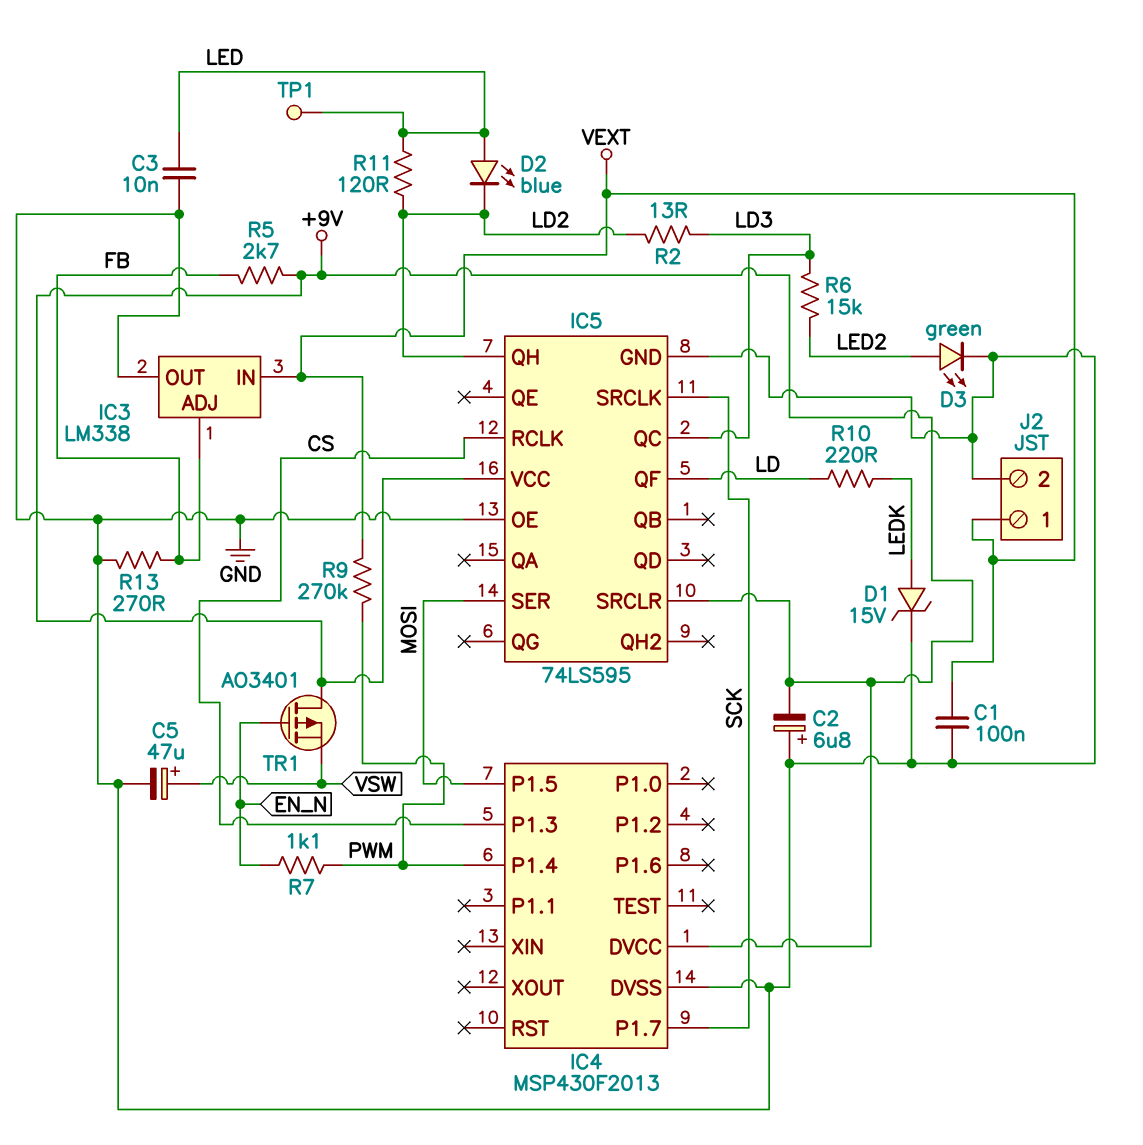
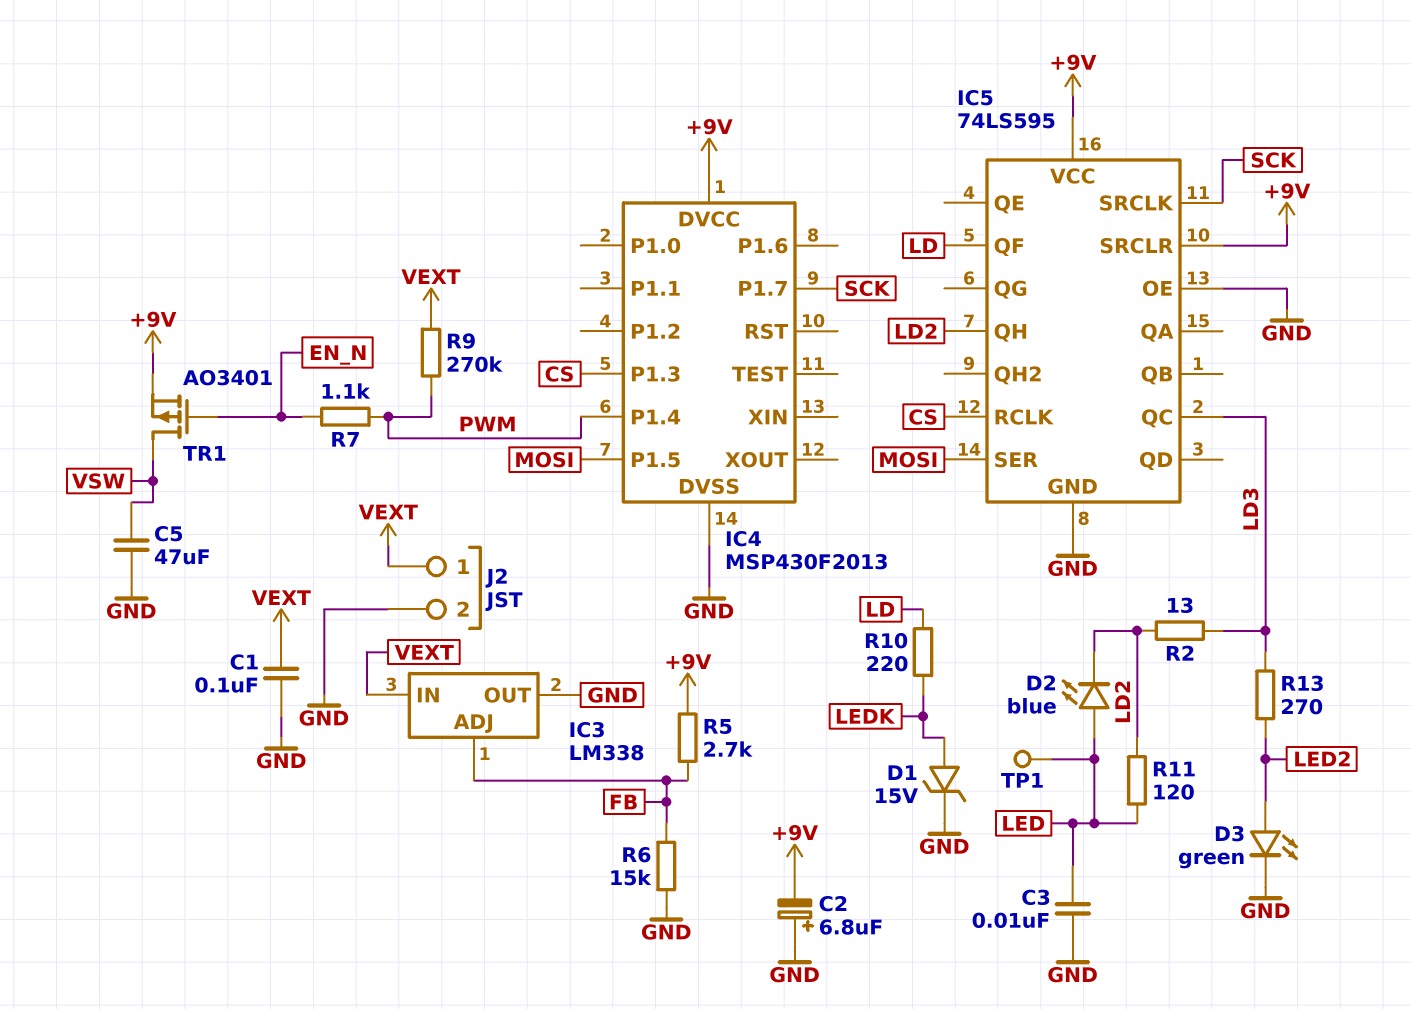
C5: 47uF (plus VSW, minus GND) -> 47uF (GND, VSW)
R6: 15k (LD3, LED2) -> 15k (FB, GND)
R13: 270 (FB, GND) -> 270 (LD3, LED2)
TR1: PMOS AO3401 (G EN_N, D +9V, S VSW) -> PMOS AO3401 (G EN_N, D VSW, S +9V)

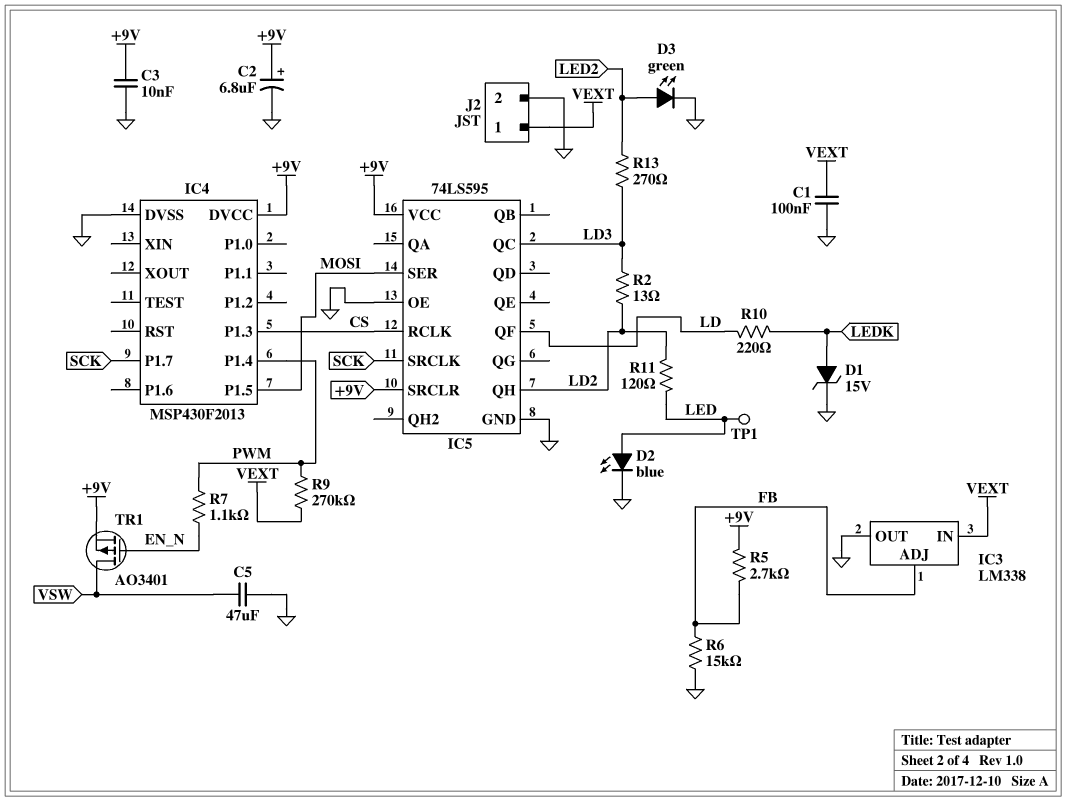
C2: 6.8uF (plus GND, minus +9V) -> 6.8uF (plus +9V, minus GND)
C3: 10nF (GND, LED) -> 10nF (+9V, GND)
D2: LED blue (A LED, K LD2) -> LED blue (A LED, K GND)

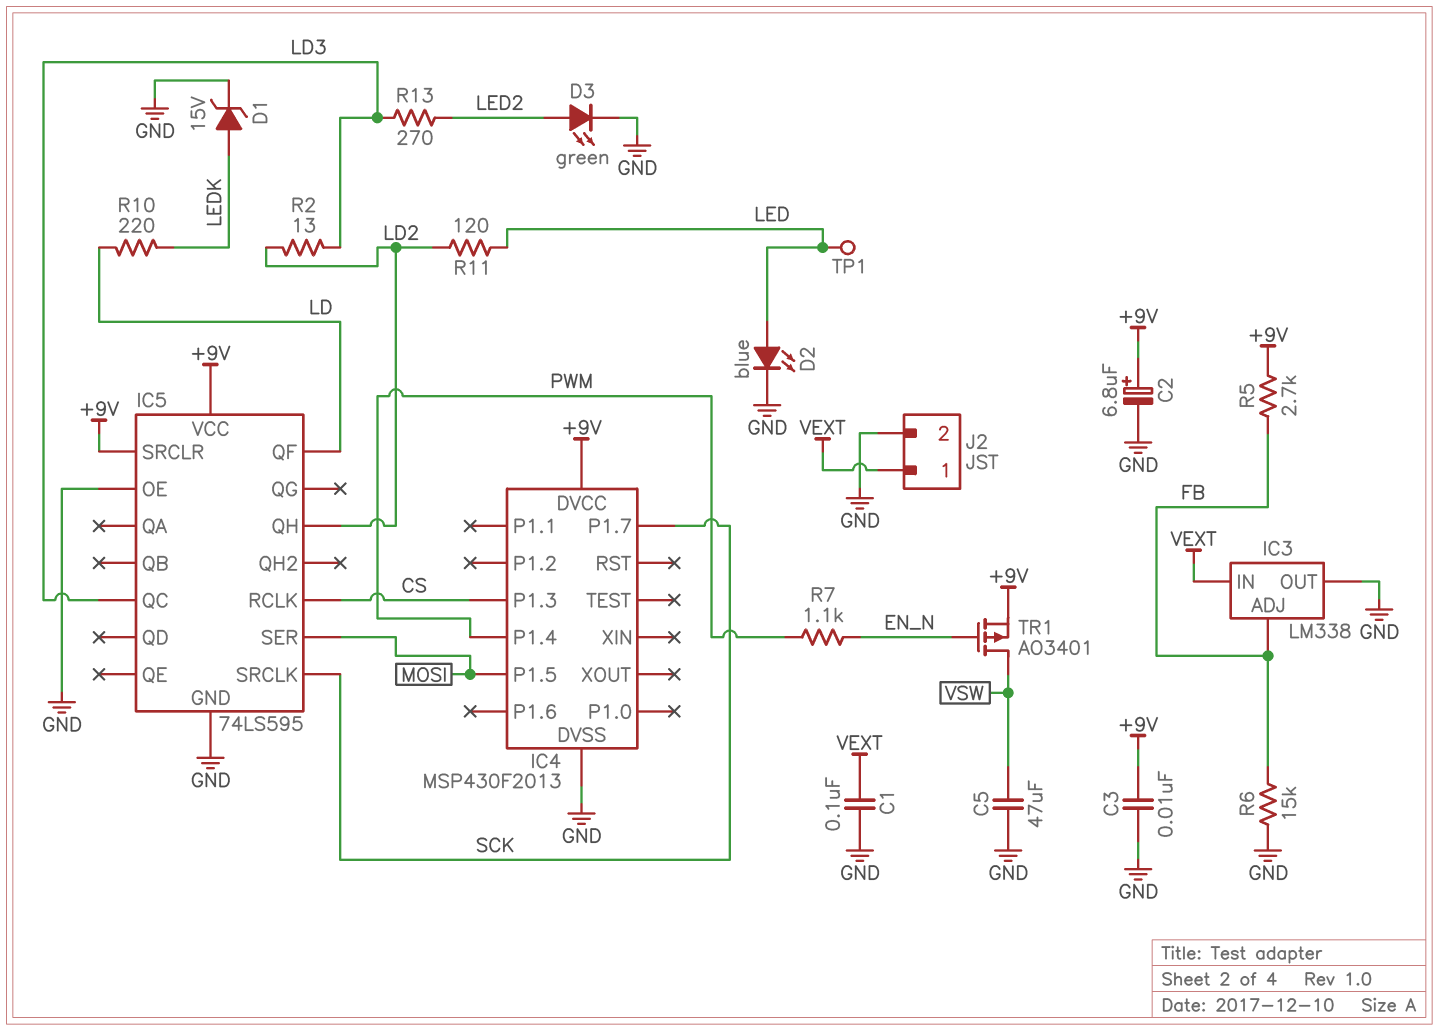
R9: 270k (PWM, VEXT) -> none

